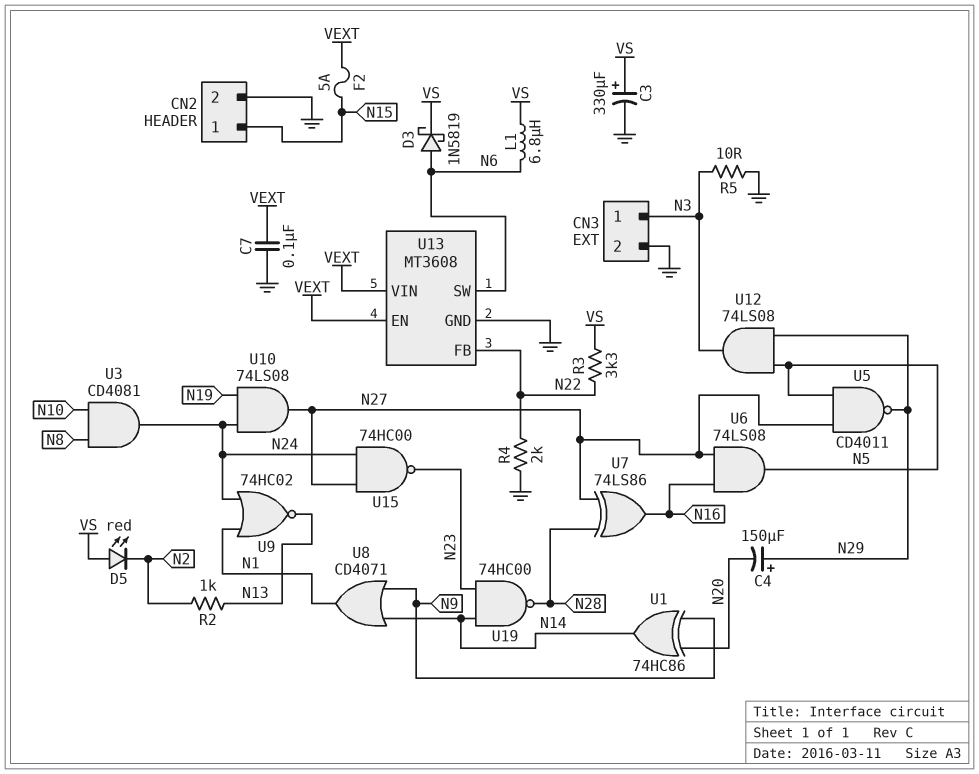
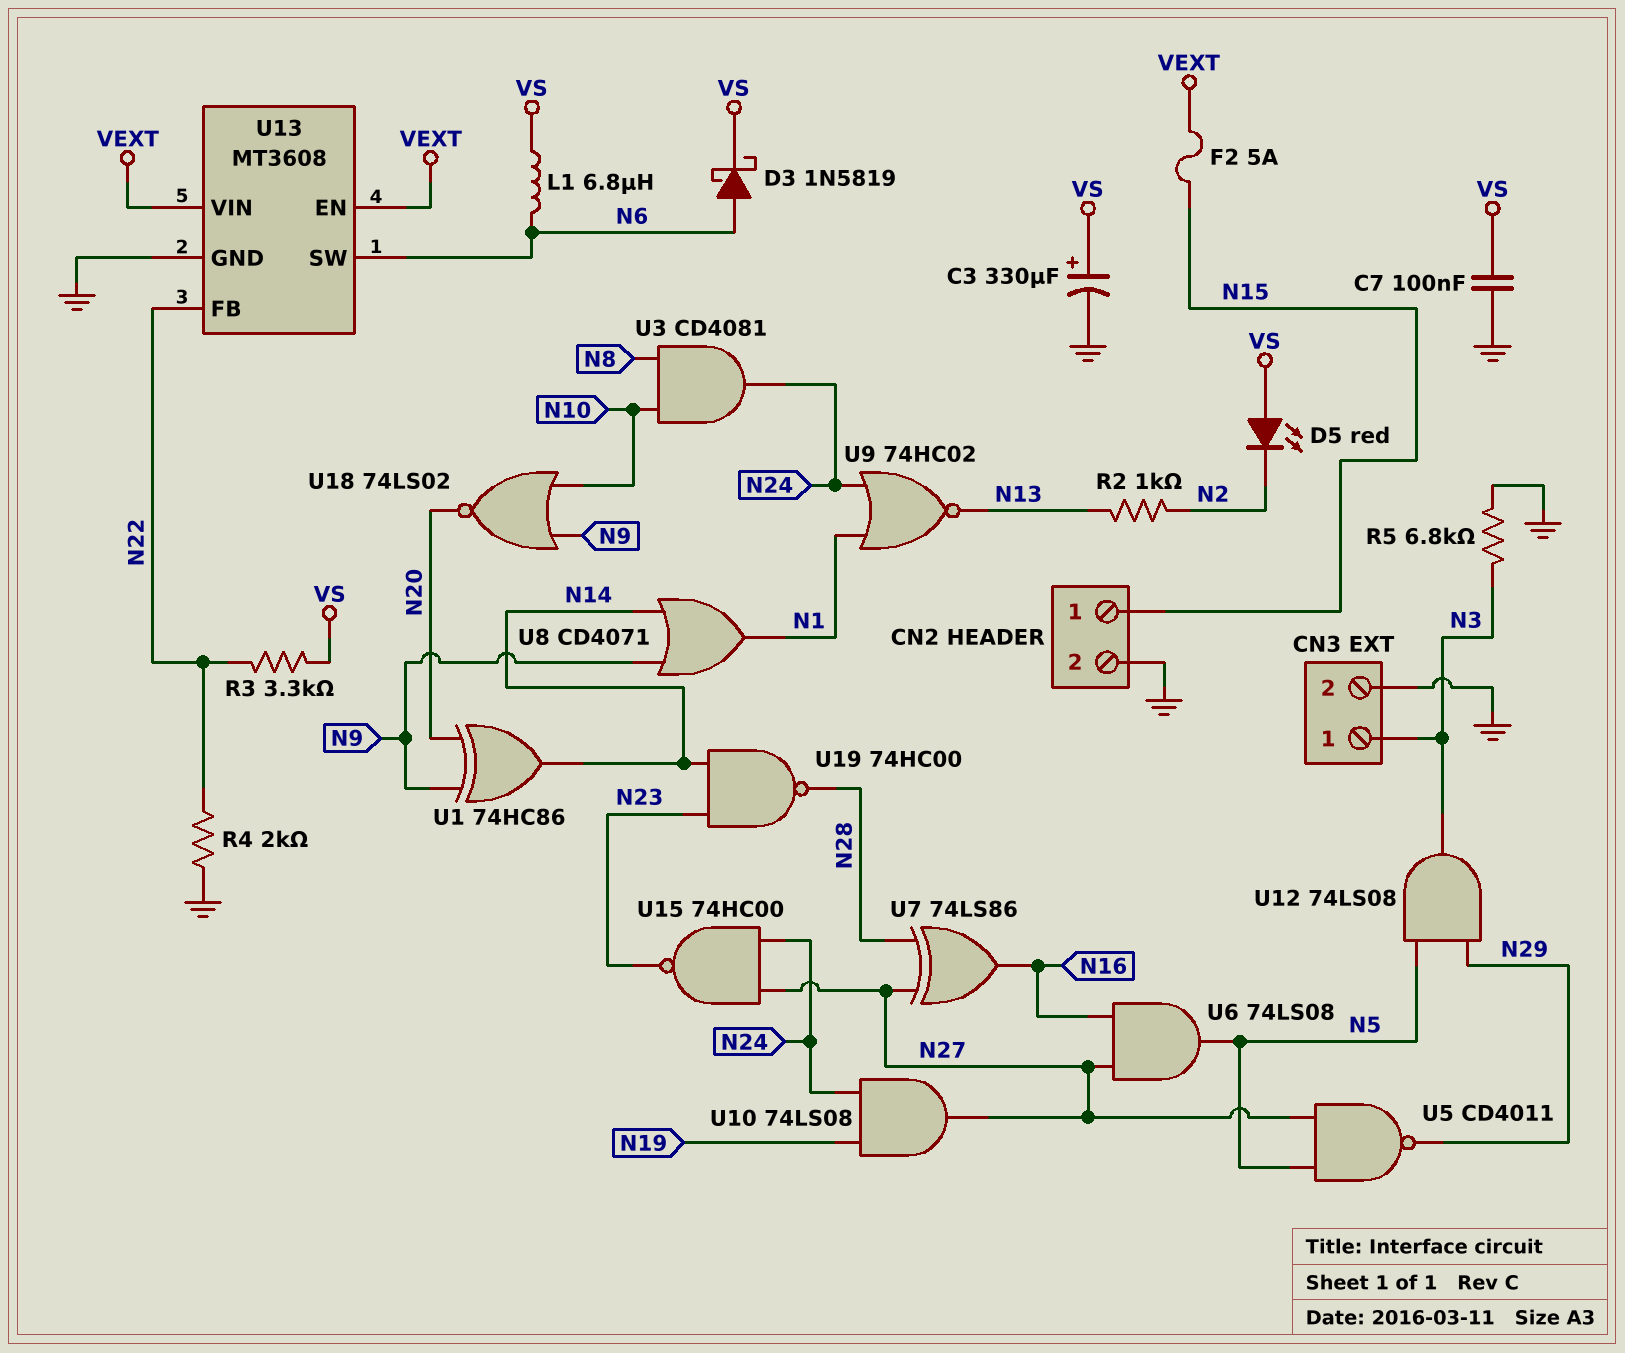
C4: 150uF (plus N29, minus N20) -> none
C7: 100nF (GND, VEXT) -> 100nF (GND, VS)
R5: 10 (GND, N3) -> 6.8k (GND, N3)
U18: none -> NOR 74LS02 (in N9, in N10, out N20)

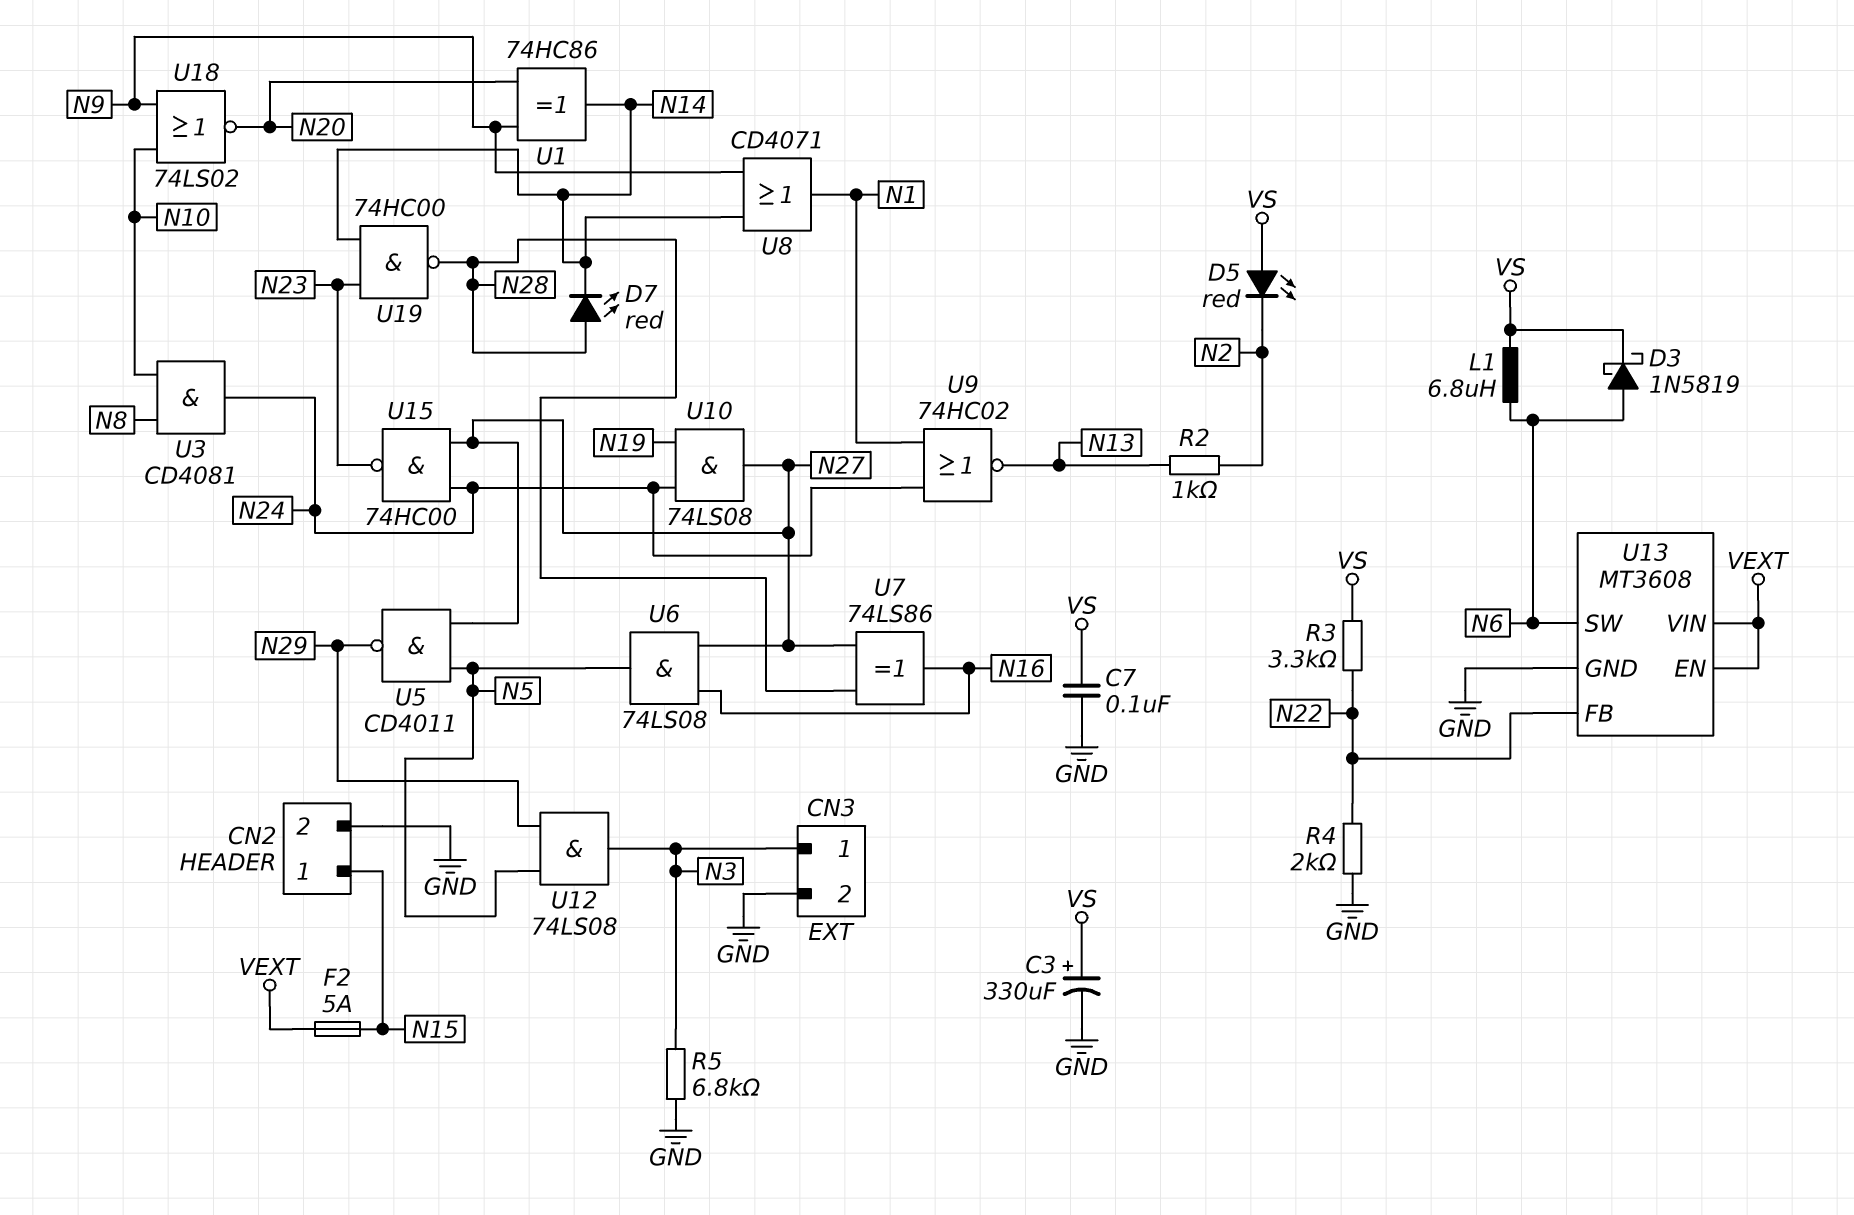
D7: none -> LED red (A N28, K N14)

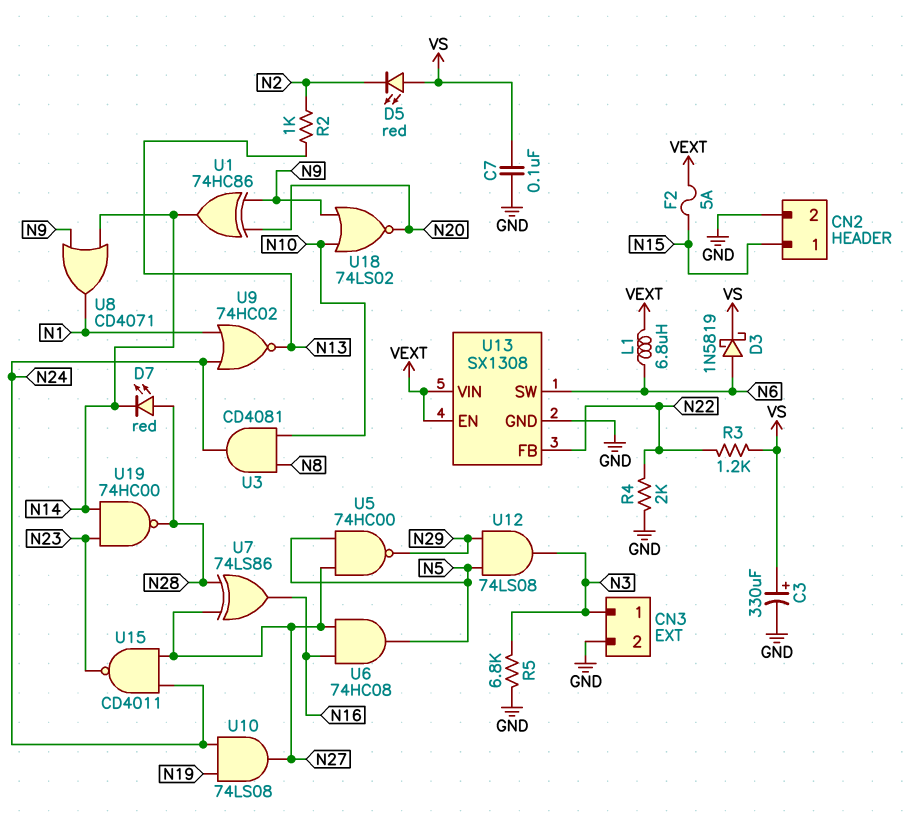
L1: 6.8uH (N6, VS) -> 6.8uH (N6, VEXT)
R3: 3.3k (N22, VS) -> 1.2k (N22, VS)
U5: NAND CD4011 (in N5, in N27, out N29) -> NAND 74HC00 (in N5, in N27, out N29)
U6: AND 74LS08 (in N16, in N27, out N5) -> AND 74HC08 (in N16, in N27, out N5)
U13: MT3608 -> SX1308
U15: NAND 74HC00 (in N24, in N27, out N23) -> NAND CD4011 (in N24, in N27, out N23)

